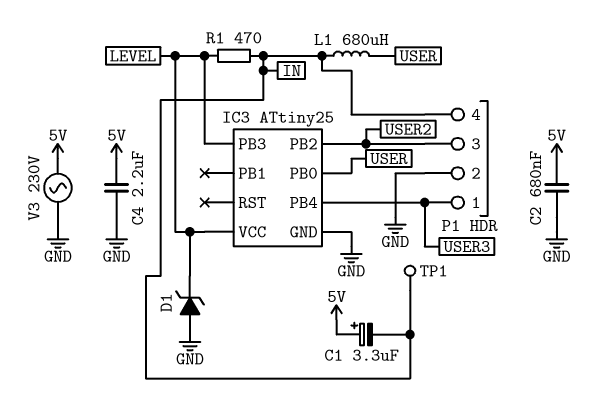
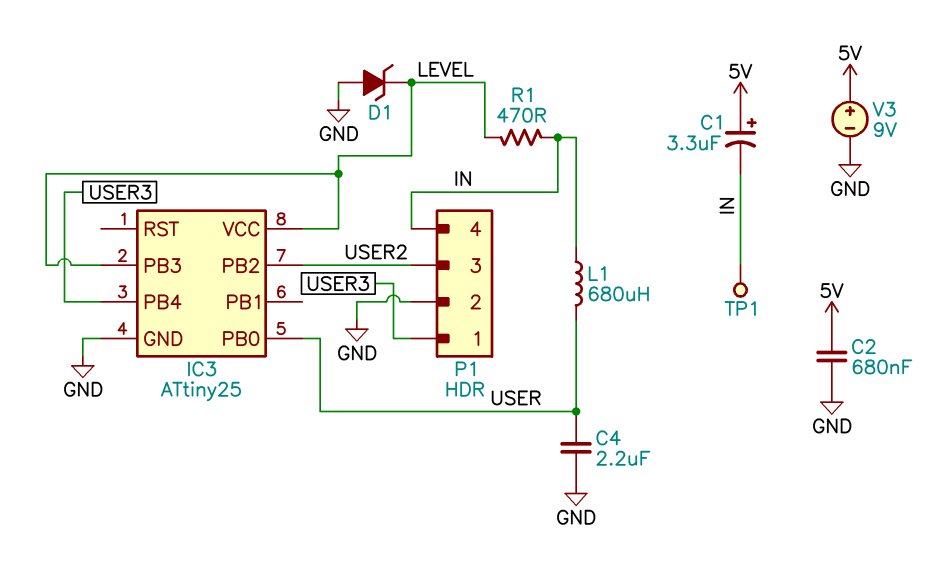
C4: 2.2uF (5V, GND) -> 2.2uF (GND, USER)
V3: AC 230V (5V, GND) -> 9V (plus 5V, minus GND)

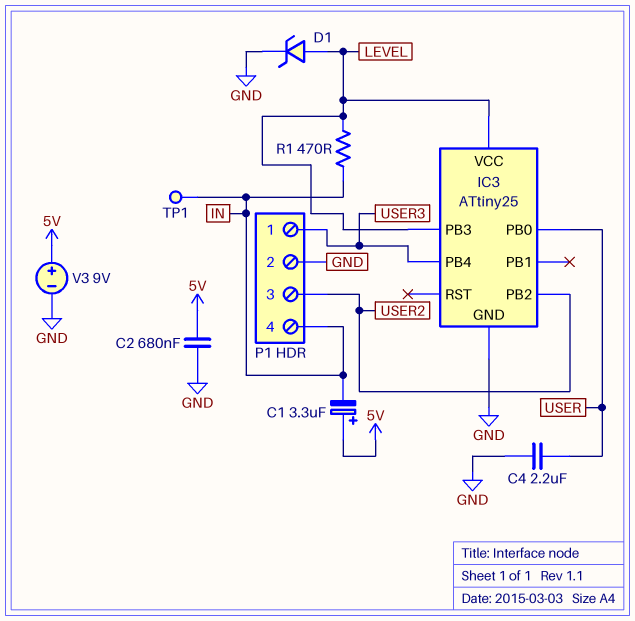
D1: zener (A GND, K LEVEL) -> zener (A LEVEL, K GND)
L1: 680uH (IN, USER) -> none

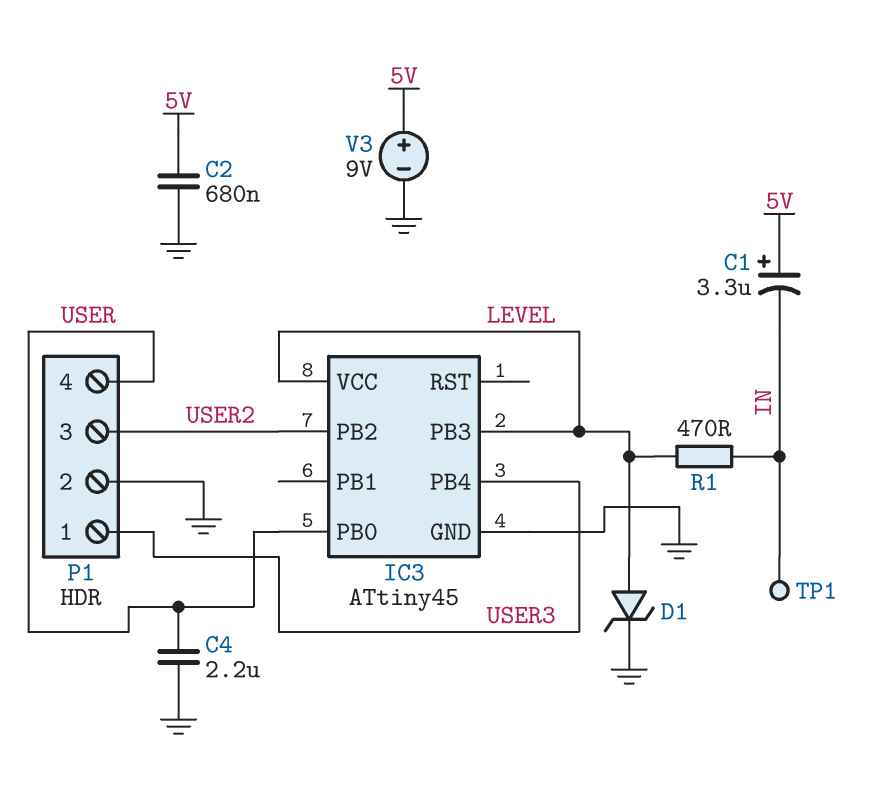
IC3: ATtiny25 -> ATtiny45
P1 pin 4: IN -> USER

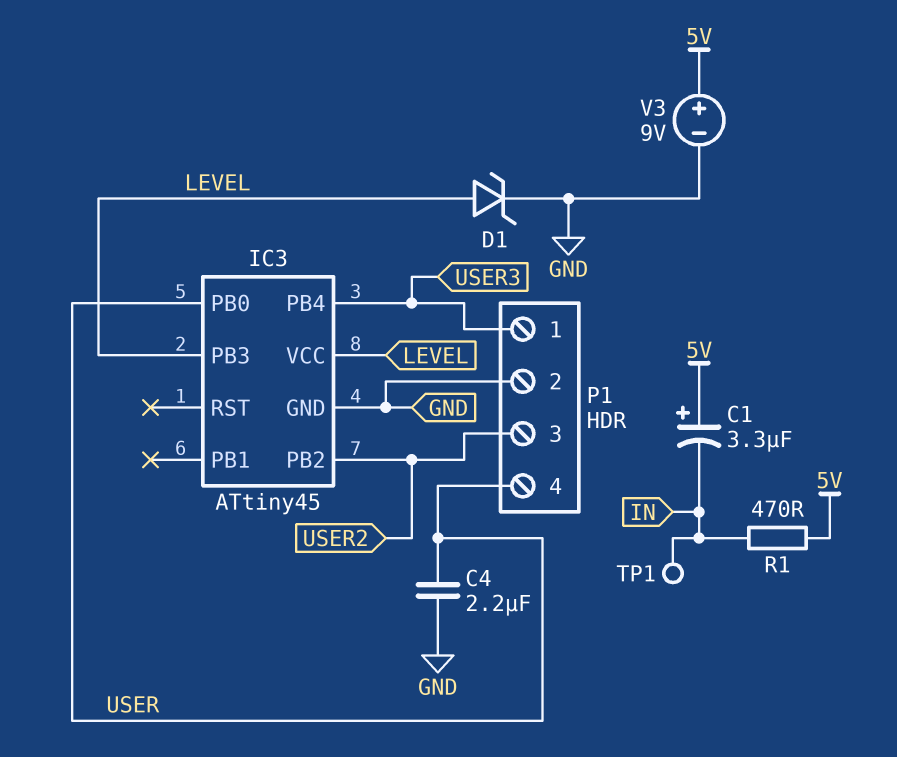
C2: 680nF (5V, GND) -> none
R1: 470 (IN, LEVEL) -> 470 (5V, IN)

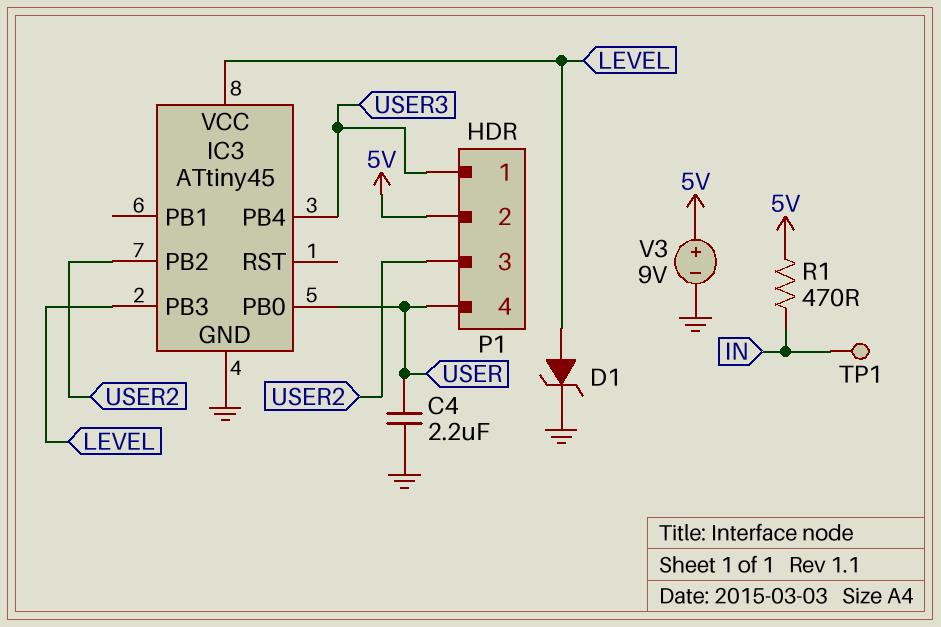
C1: 3.3uF (plus 5V, minus IN) -> none
P1 pin 2: GND -> 5V

